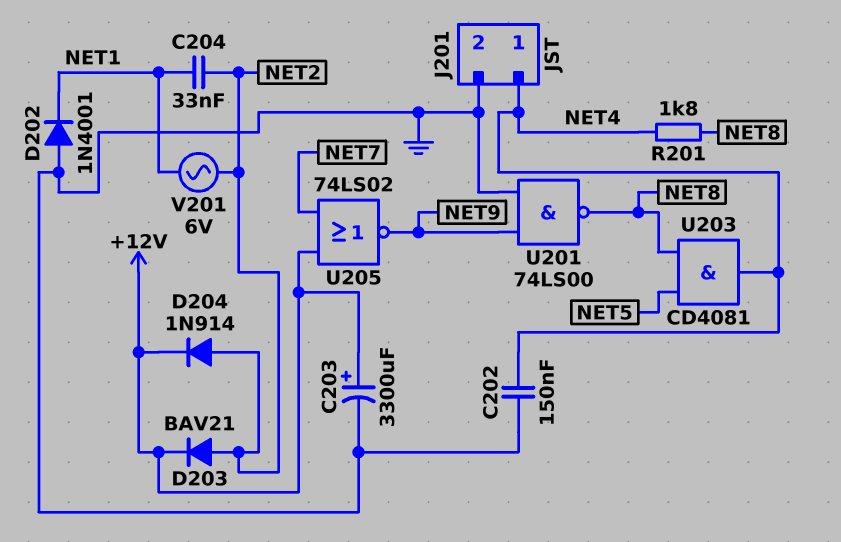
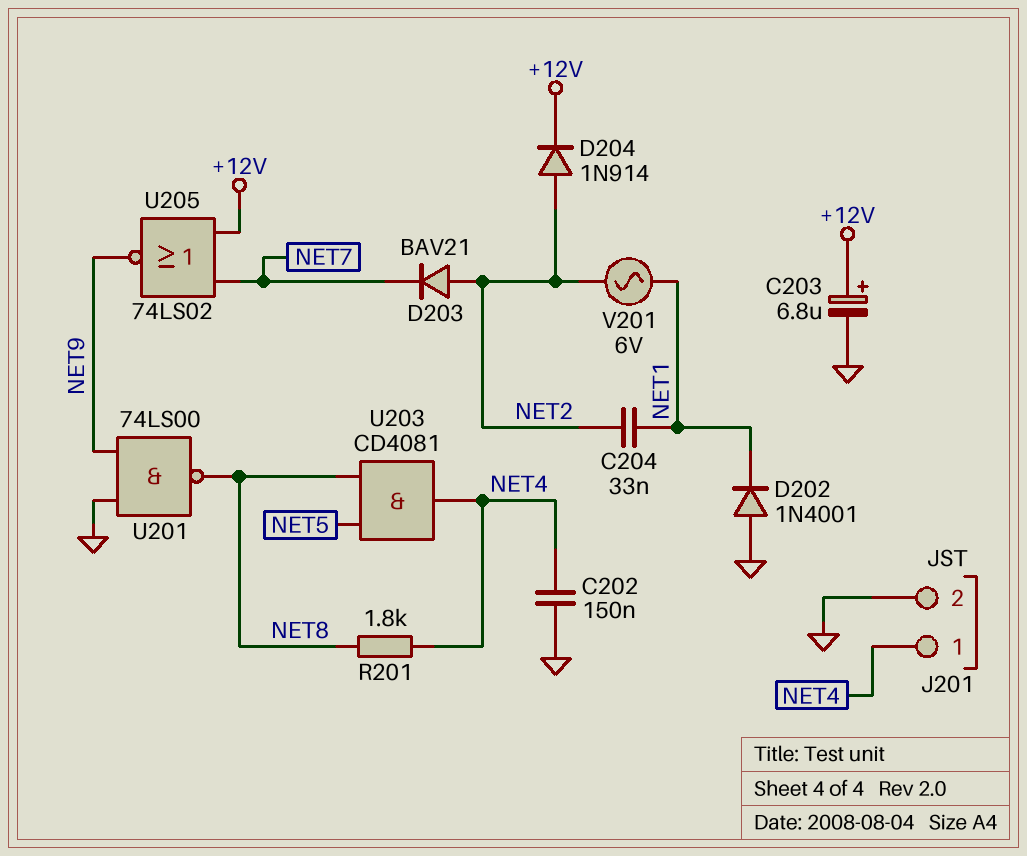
C203: 3300uF (plus +12V, minus GND) -> 6.8uF (plus +12V, minus GND)
D203: diode BAV21 (A NET2, K +12V) -> diode BAV21 (A NET2, K NET7)

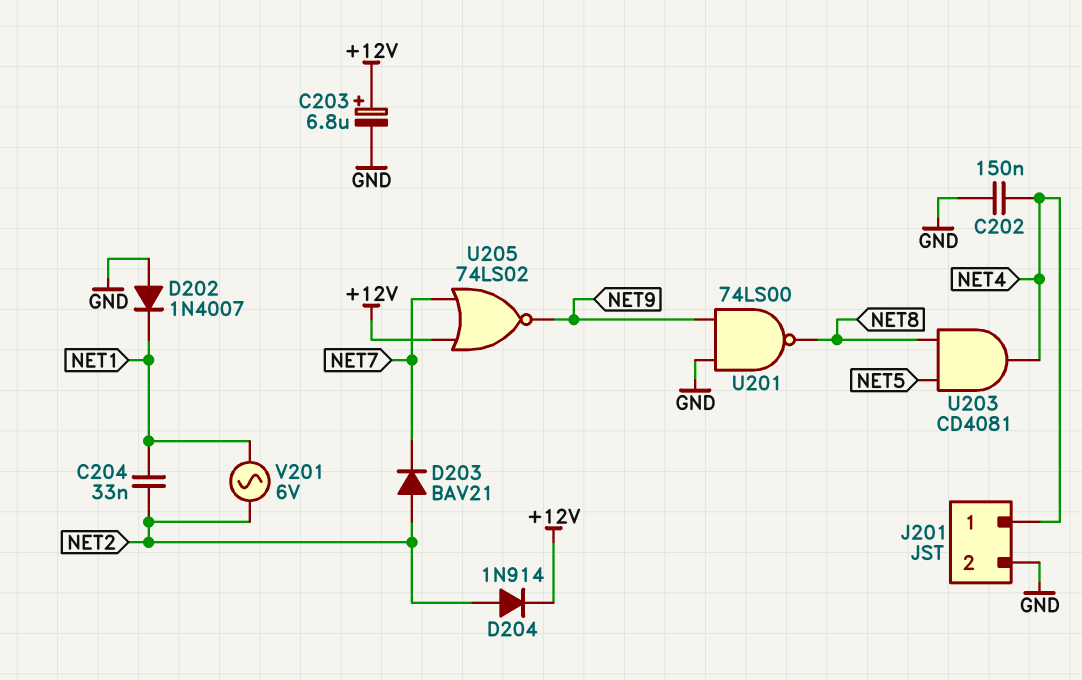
D202: diode 1N4001 (A GND, K NET1) -> diode 1N4007 (A GND, K NET1)
R201: 1.8k (NET4, NET8) -> none

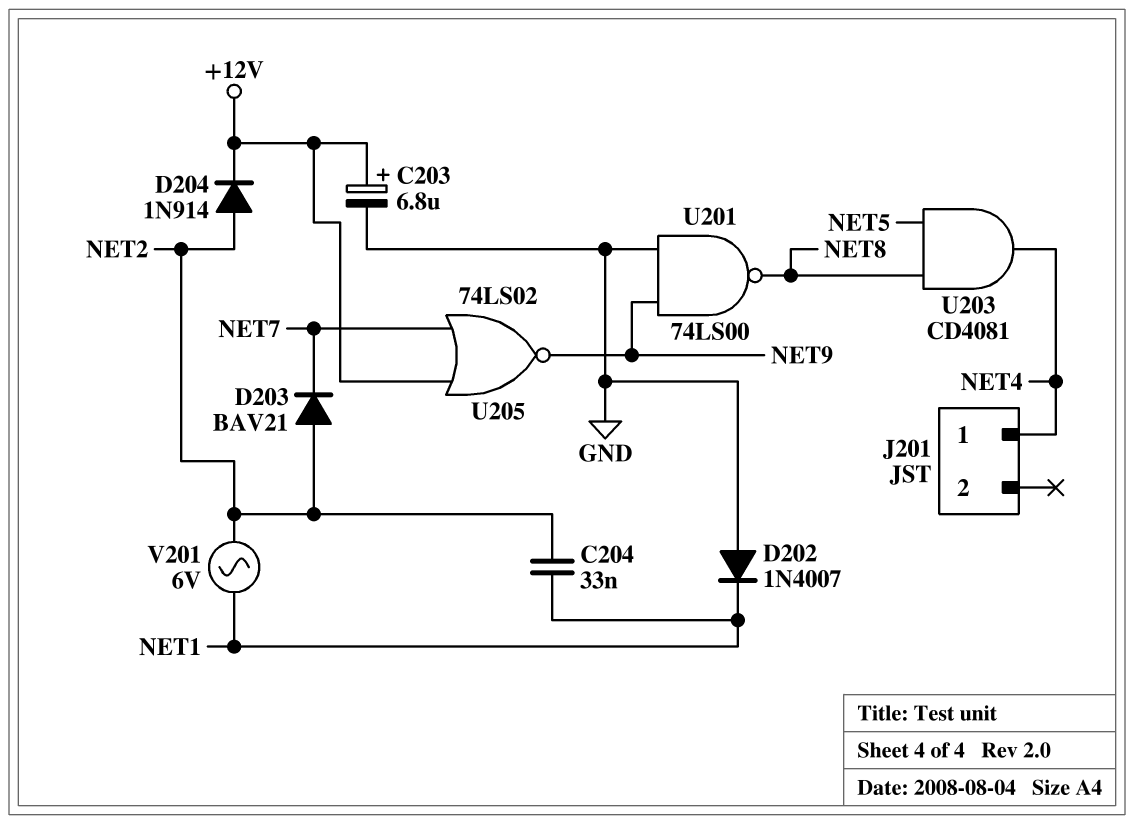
C202: 150nF (GND, NET4) -> none
J201 pin 2: GND -> none

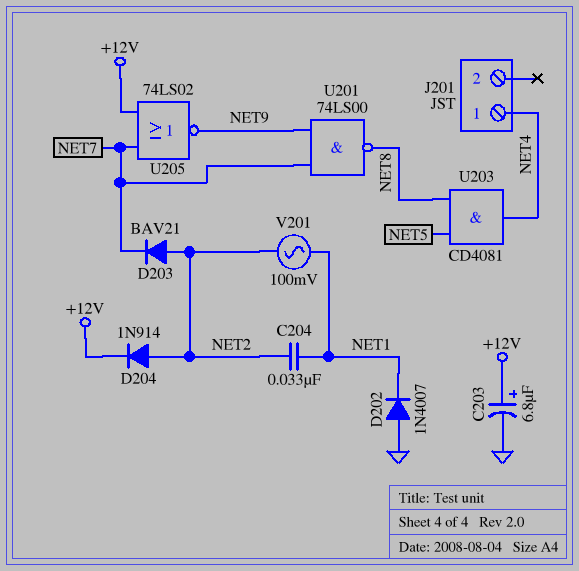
U201: NAND 74LS00 (in GND, in NET9, out NET8) -> NAND 74LS00 (in NET7, in NET9, out NET8)
V201: AC 6V (NET1, NET2) -> AC 100mV (NET1, NET2)

